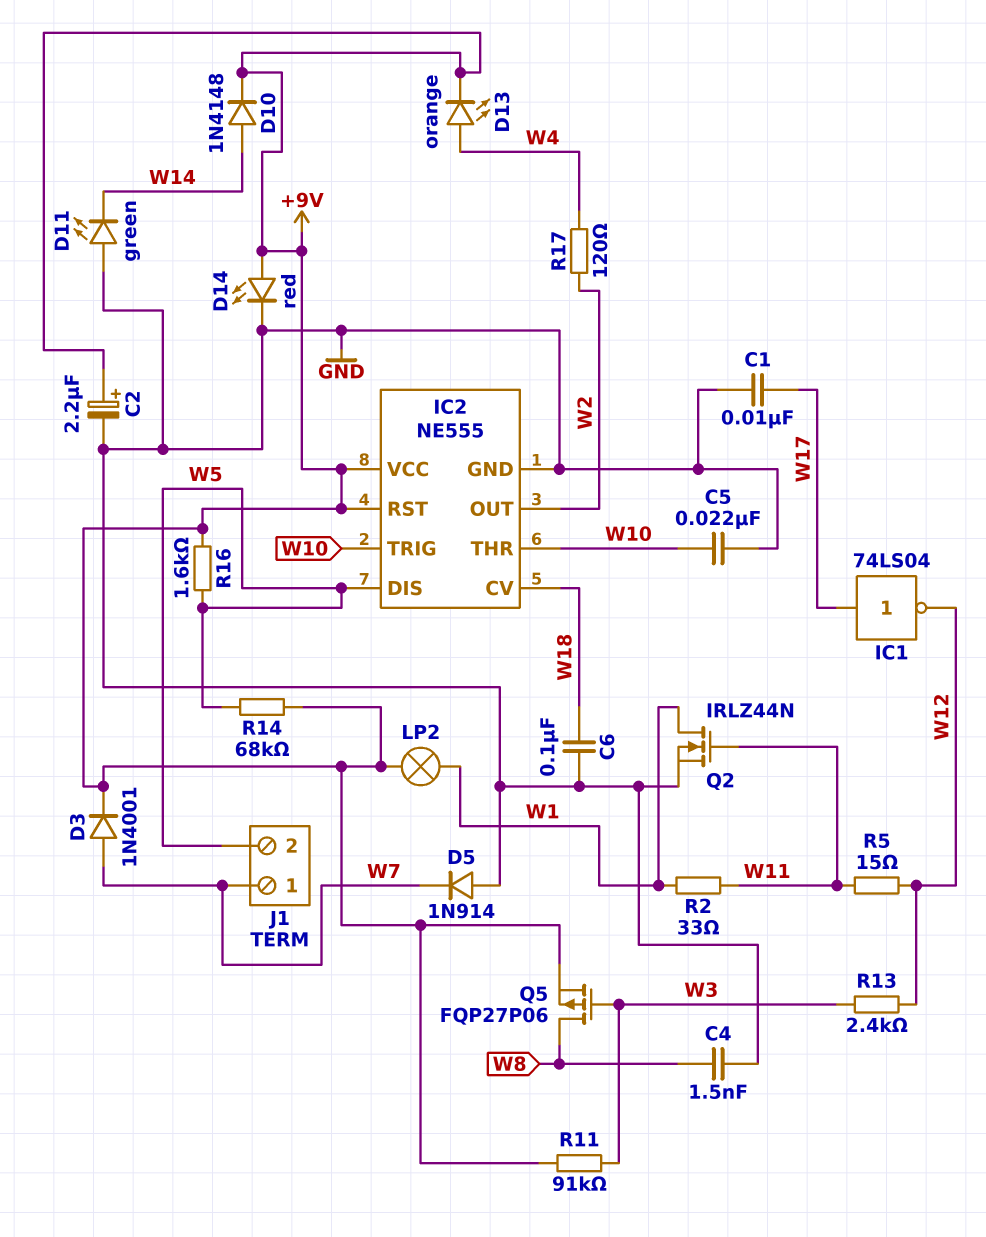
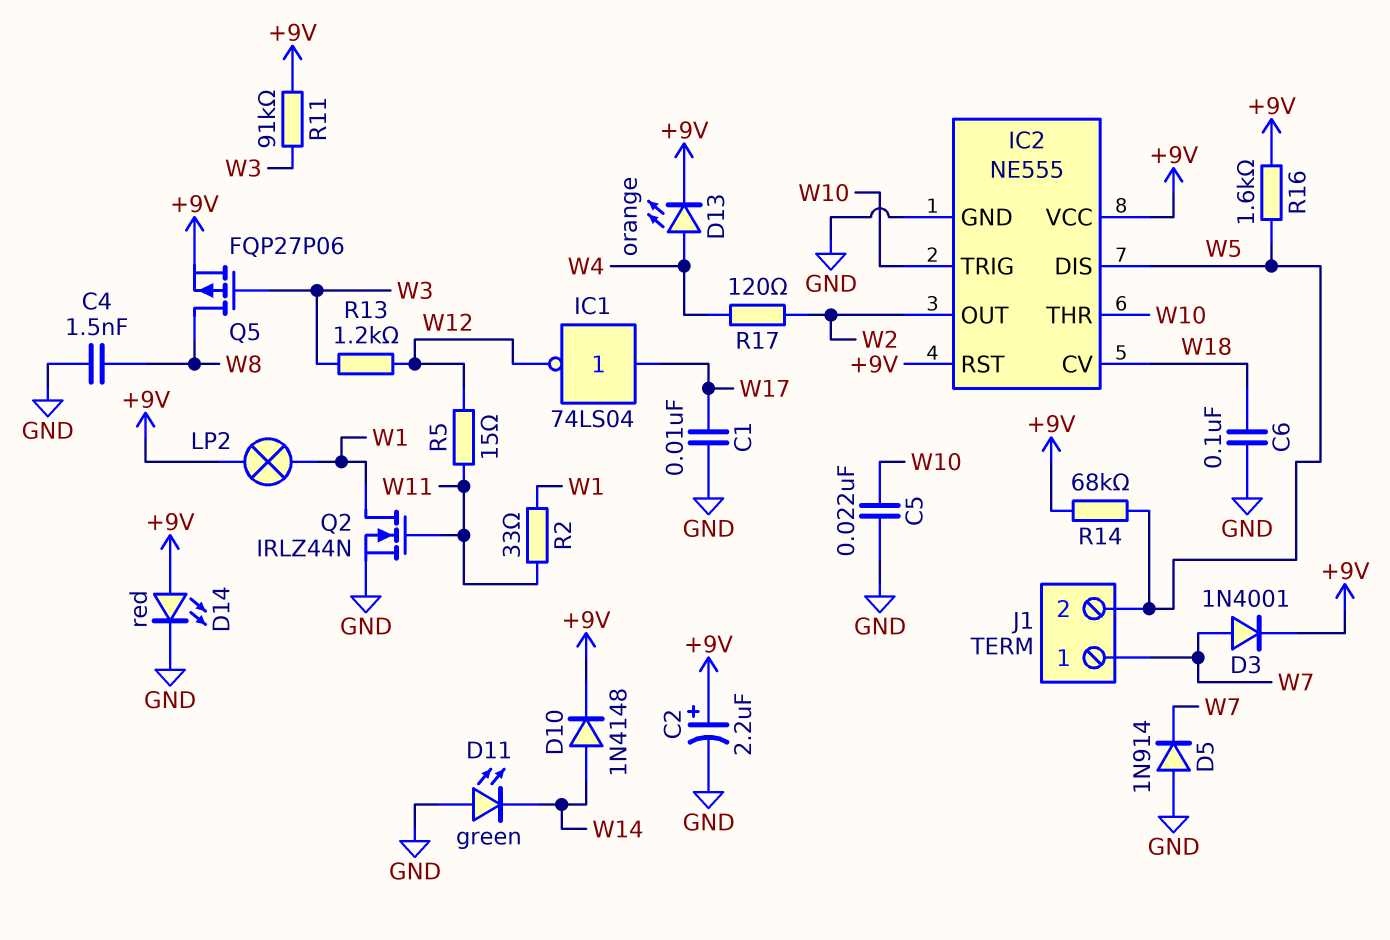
R13: 2.4k (W3, W12) -> 1.2k (W3, W12)

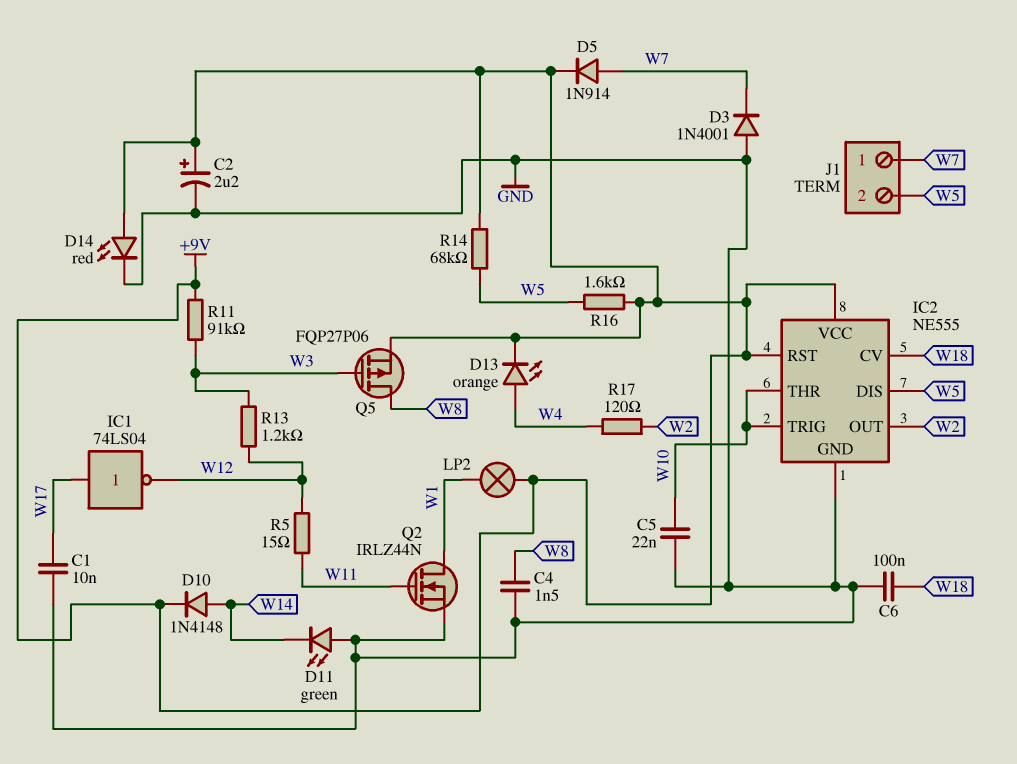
D3: diode 1N4001 (A W7, K +9V) -> diode 1N4001 (A GND, K W7)
D5: diode 1N914 (A GND, K W7) -> diode 1N914 (A W7, K +9V)
R2: 33 (W1, W11) -> none

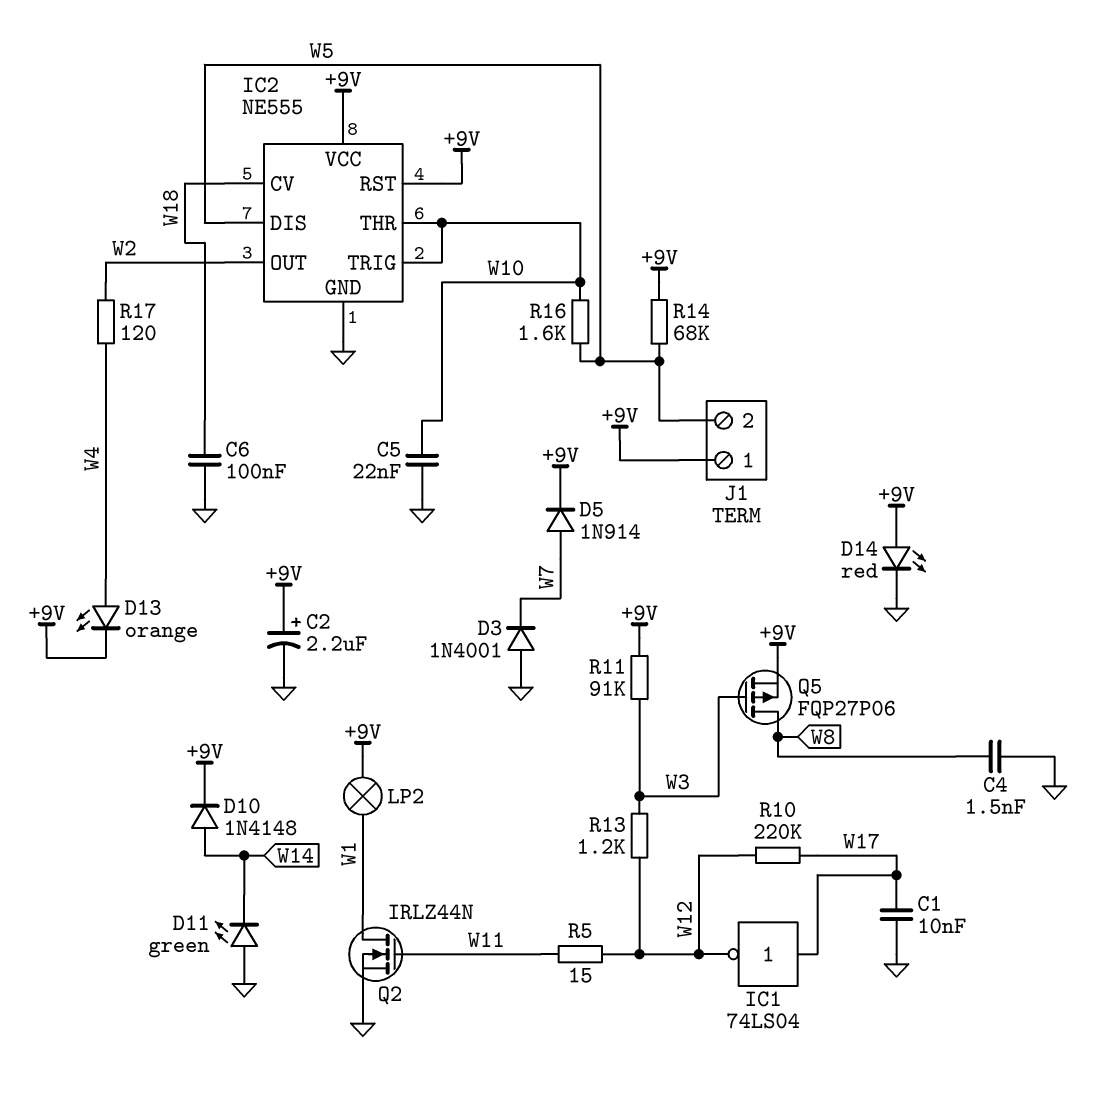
J1 pin 1: W7 -> +9V
R10: none -> 220k (W12, W17)
R16: 1.6k (+9V, W5) -> 1.6k (W5, W10)

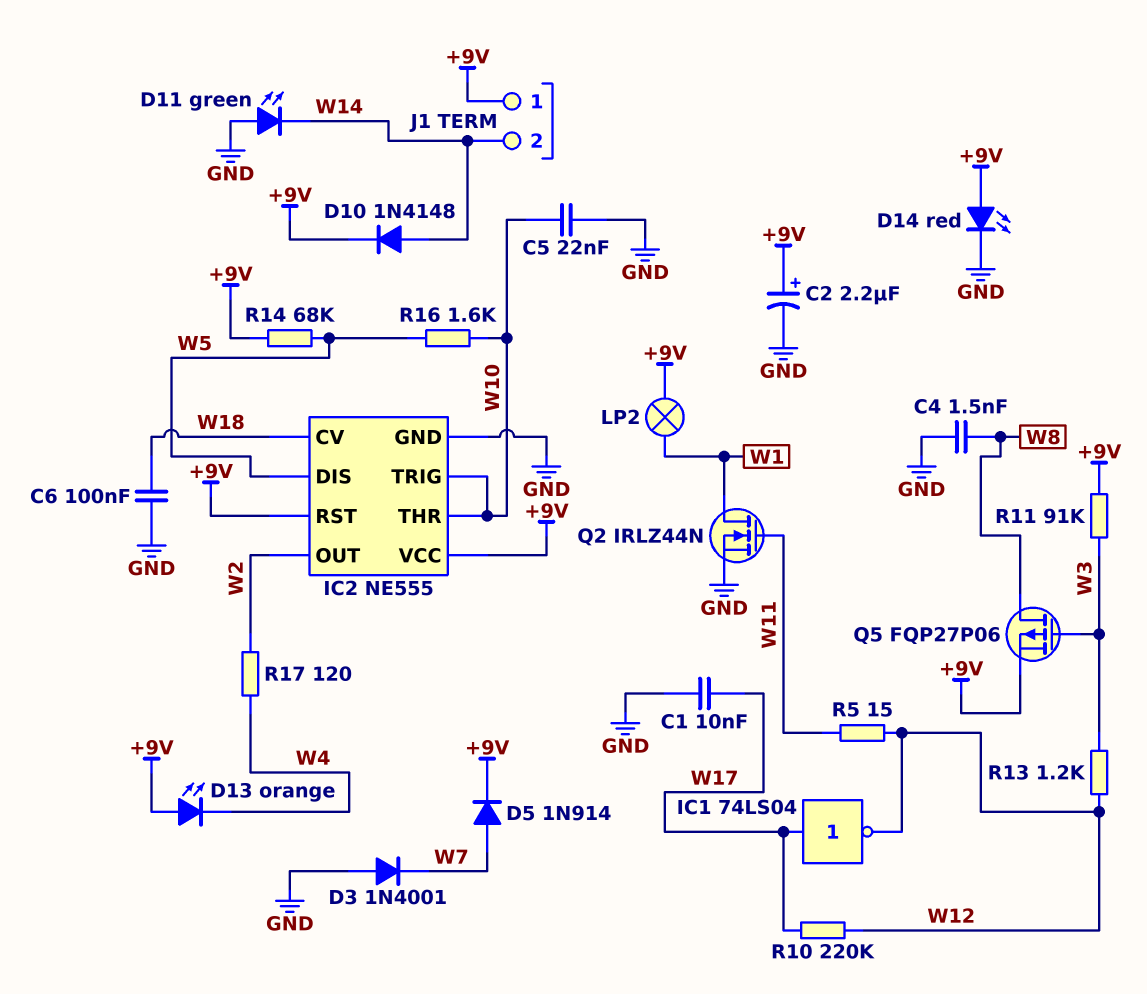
D13: LED orange (A W4, K +9V) -> LED orange (A +9V, K W4)
J1 pin 2: W5 -> W14

